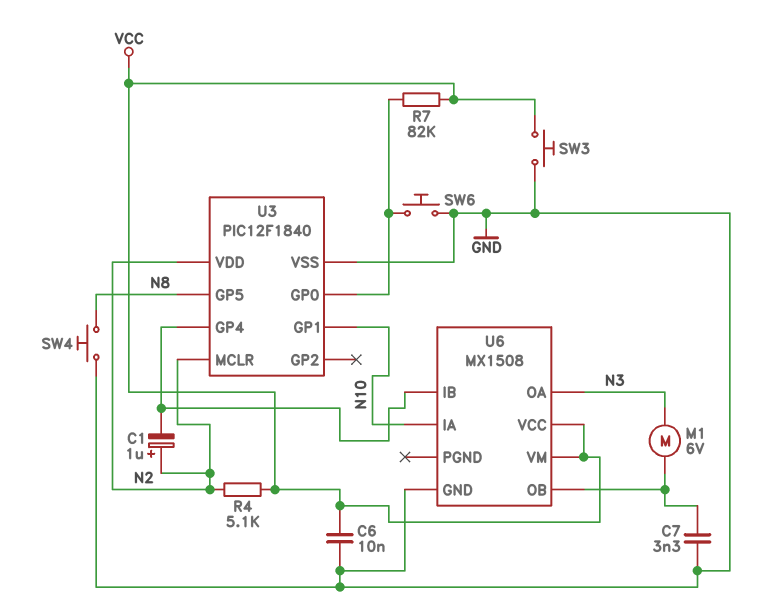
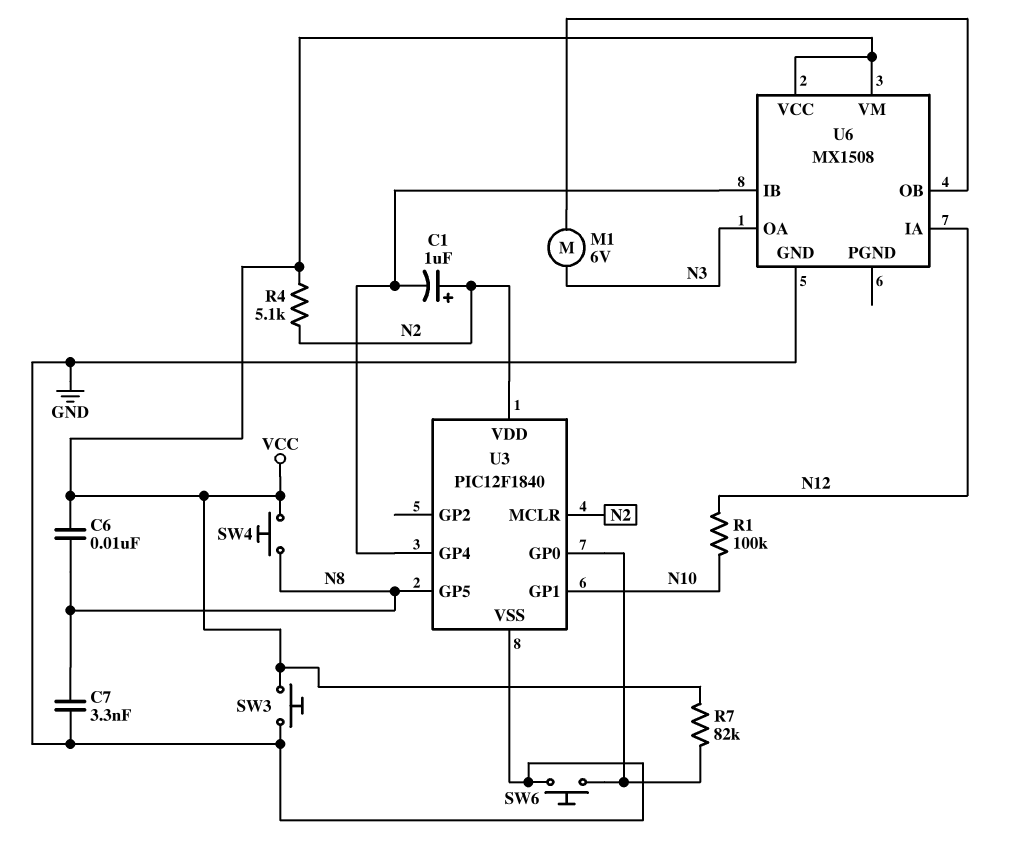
C6: 10nF (GND, VCC) -> 10nF (N8, VCC)
C7: 3.3nF (GND, U6/OB) -> 3.3nF (GND, N8)
R1: none -> 100k (N10, N12)
SW4: button (GND, N8) -> button (N8, VCC)
U6 pin IA: N10 -> N12

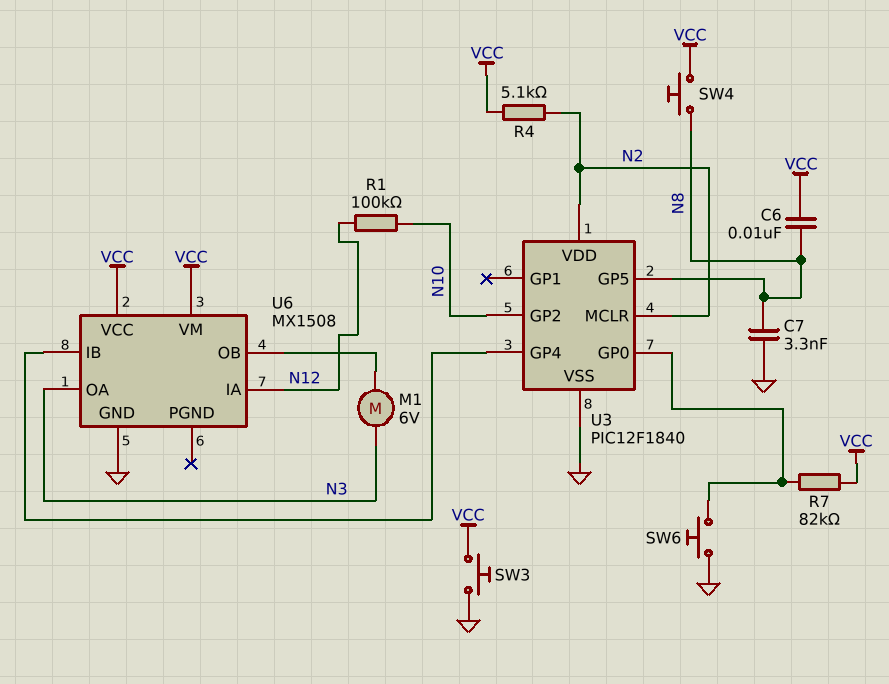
C1: 1uF (plus N2, minus U3/GP4) -> none
U3 pin GP1: N10 -> none
U3 pin GP2: none -> N10

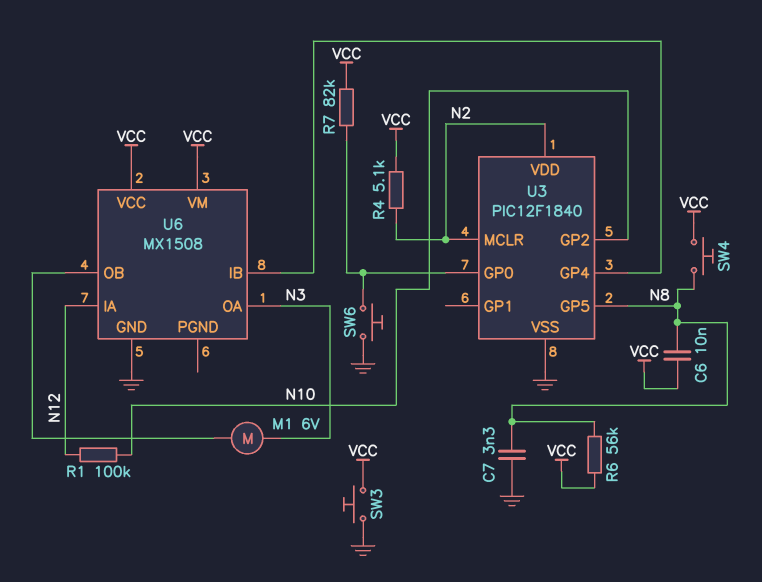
R6: none -> 56k (N8, VCC)

